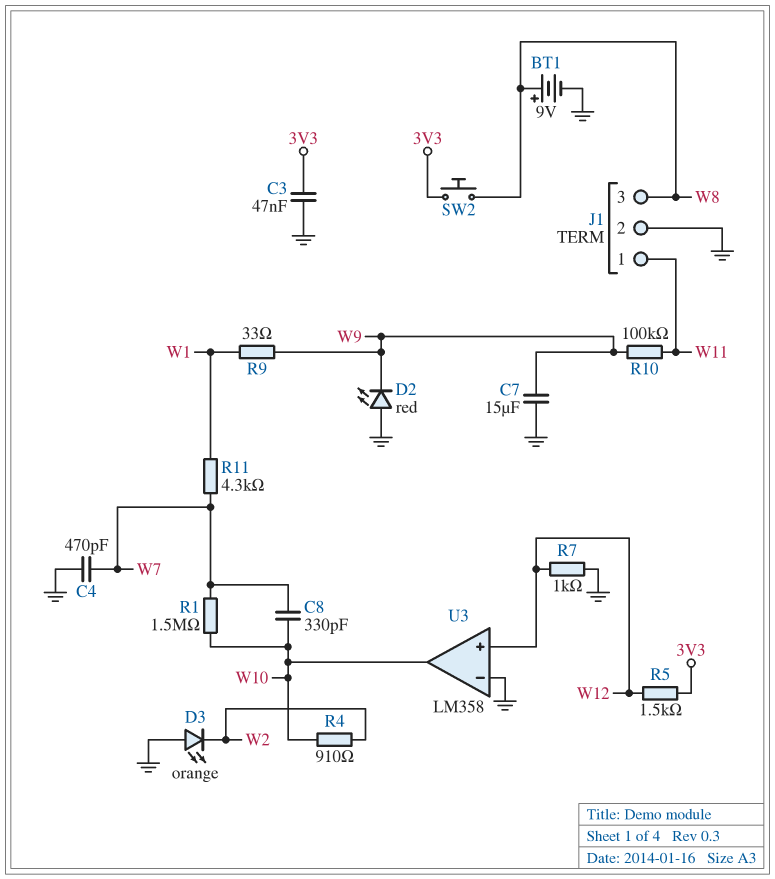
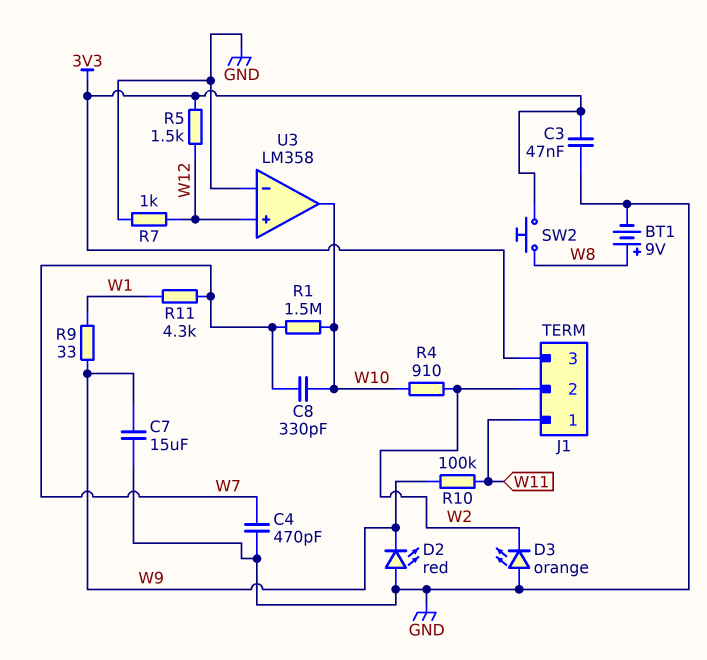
J1 pin 2: GND -> W2
J1 pin 3: W8 -> 3V3

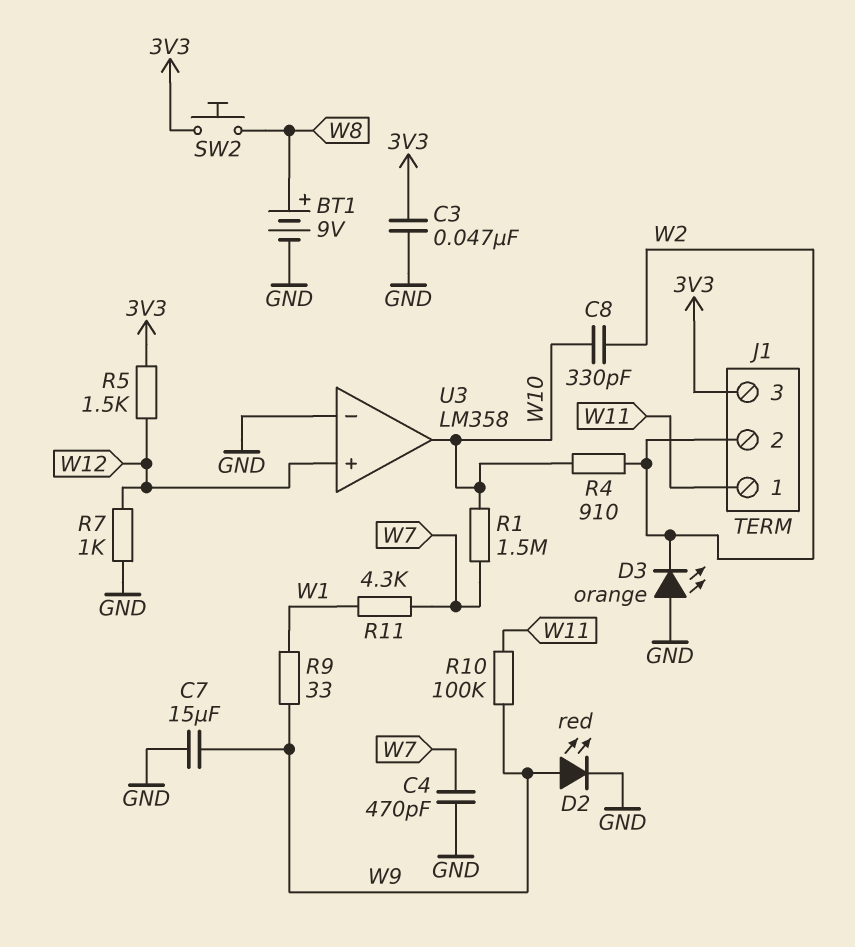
C8: 330pF (W7, W10) -> 330pF (W2, W10)
D2: LED red (A GND, K W9) -> LED red (A W9, K GND)

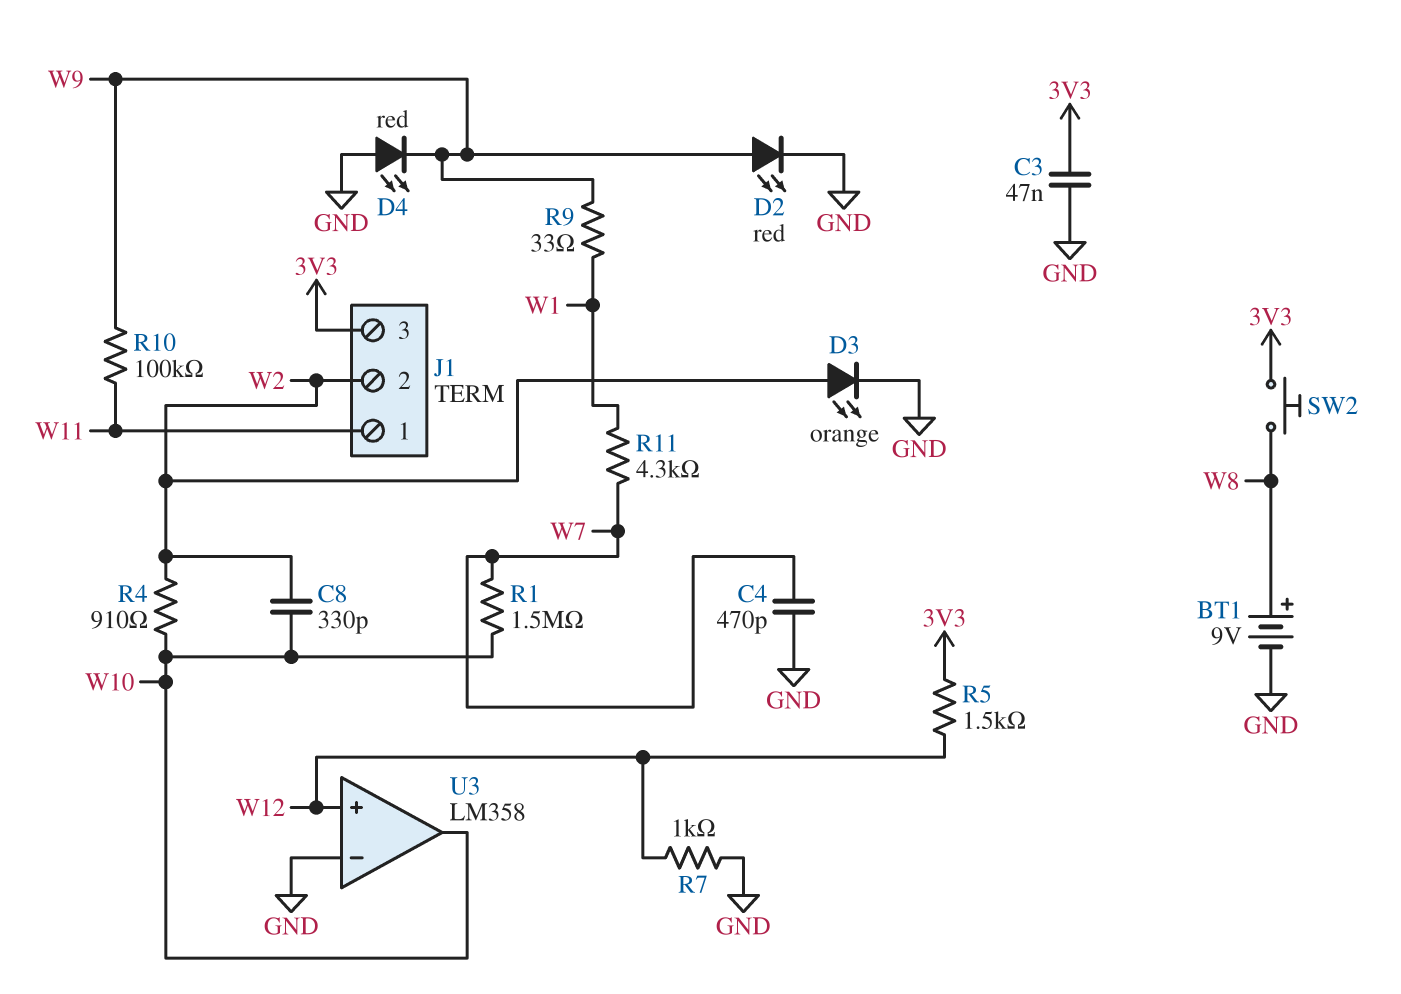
C7: 15uF (GND, W9) -> none
D3: LED orange (A GND, K W2) -> LED orange (A W2, K GND)
D4: none -> LED red (A GND, K W9)

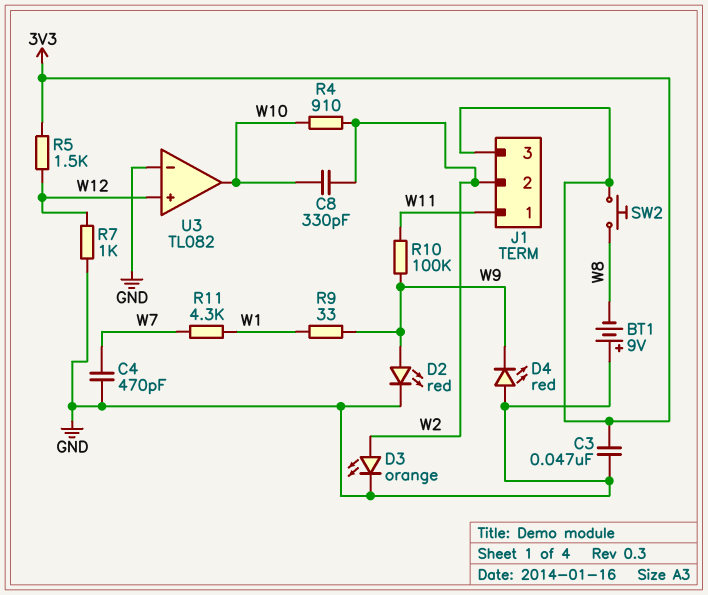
BT1: 9V (plus W8, minus GND) -> 9V (plus GND, minus W8)
R1: 1.5M (W7, W10) -> none
U3: LM358 -> TL082

